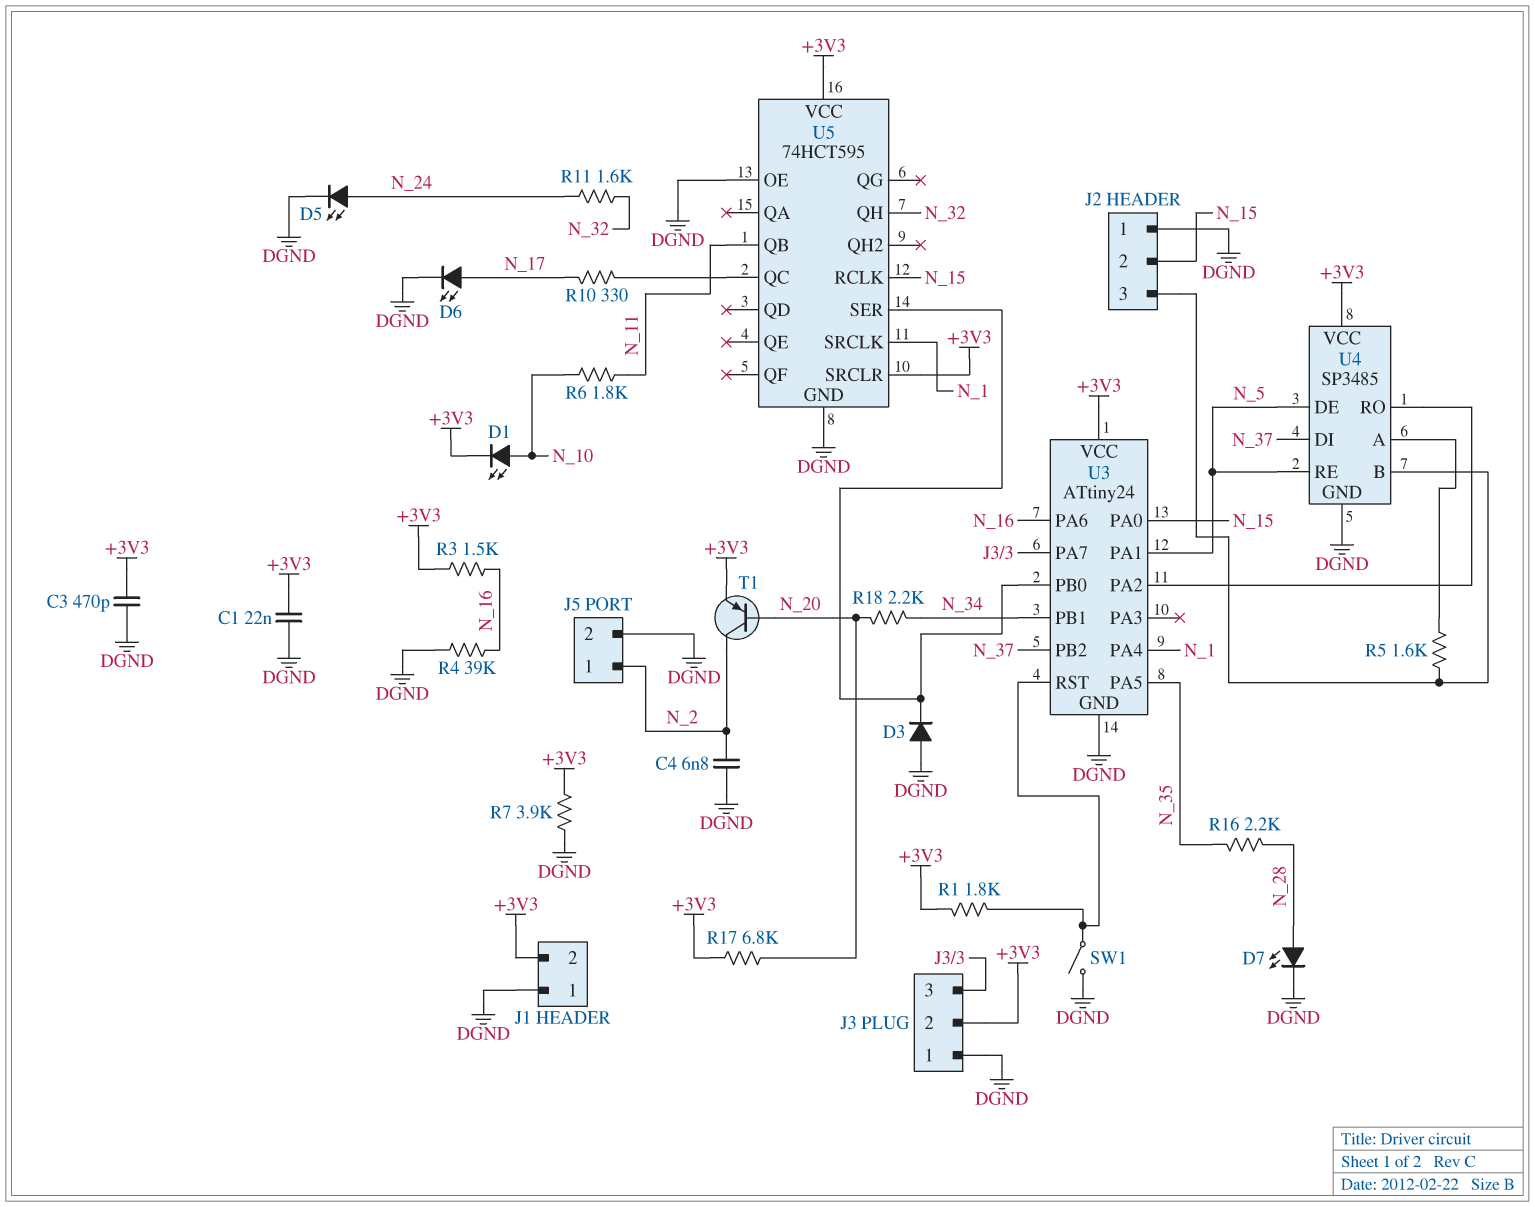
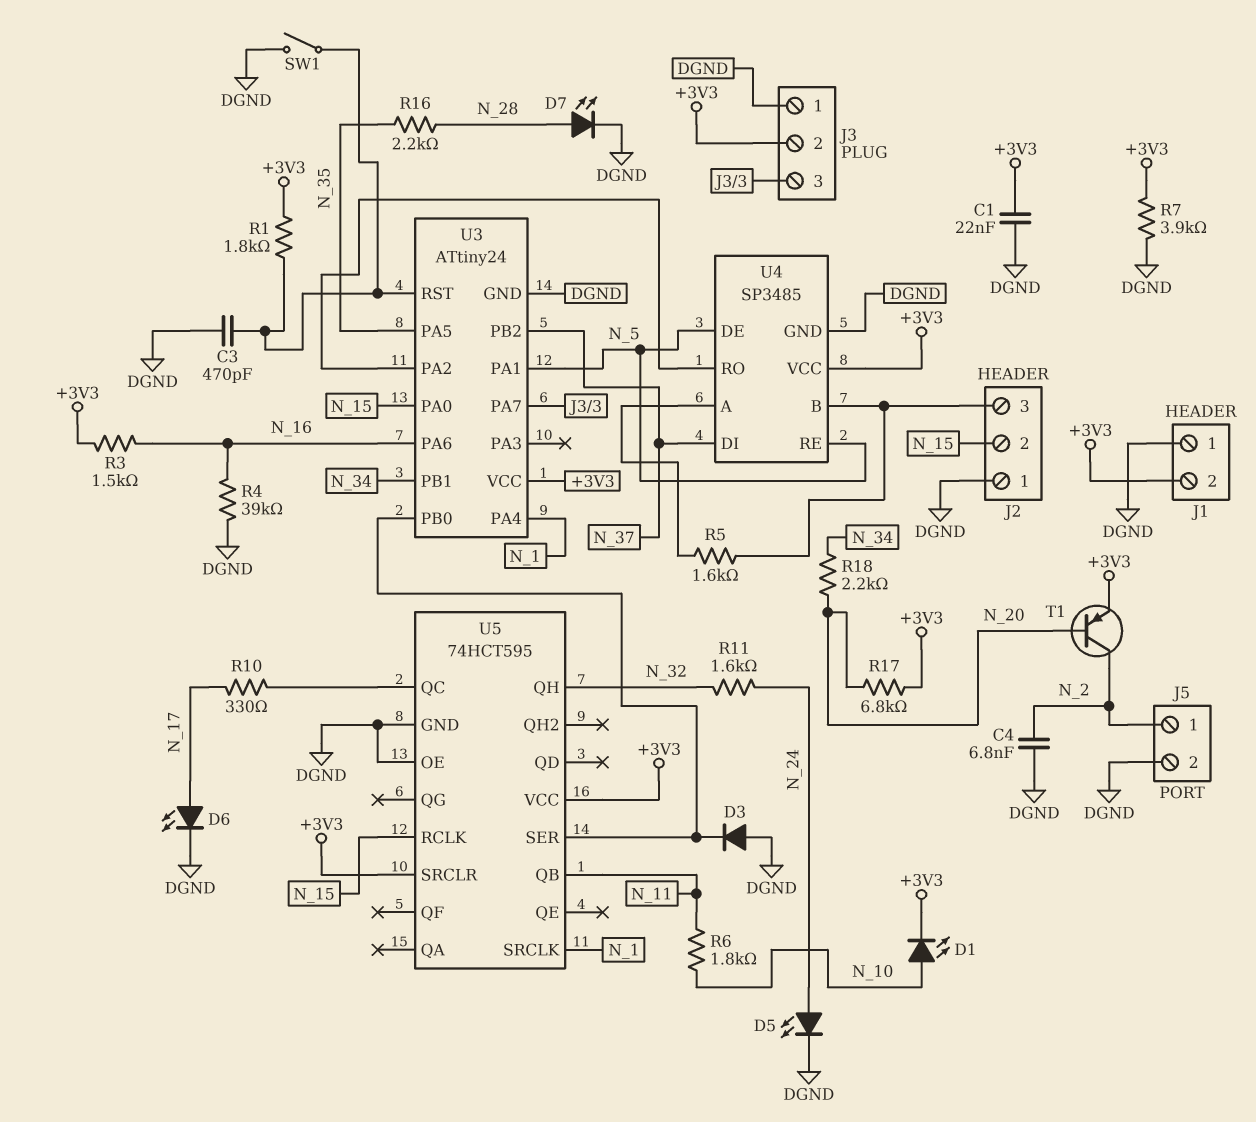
C3: 470pF (+3V3, DGND) -> 470pF (DGND, U3/RST)

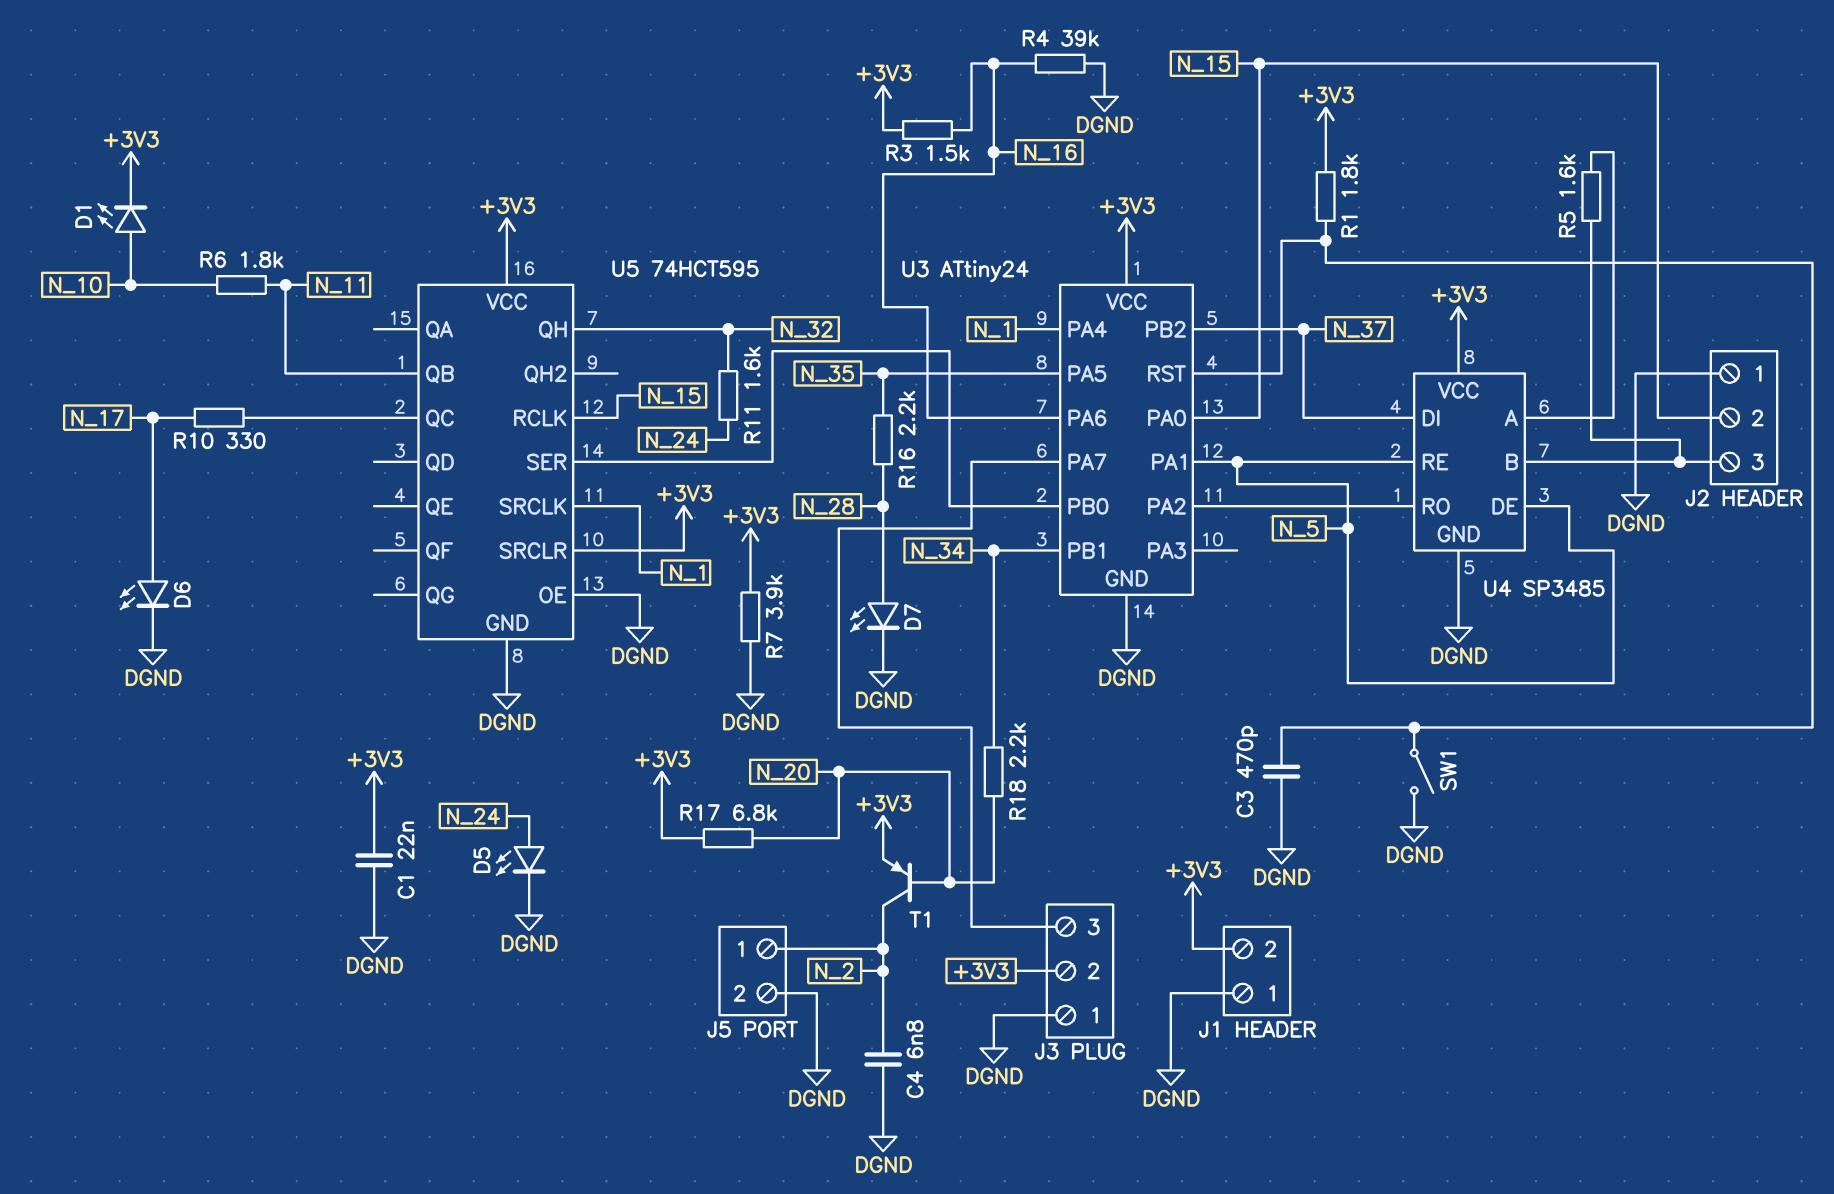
D3: diode (A DGND, K U3/PB0) -> none

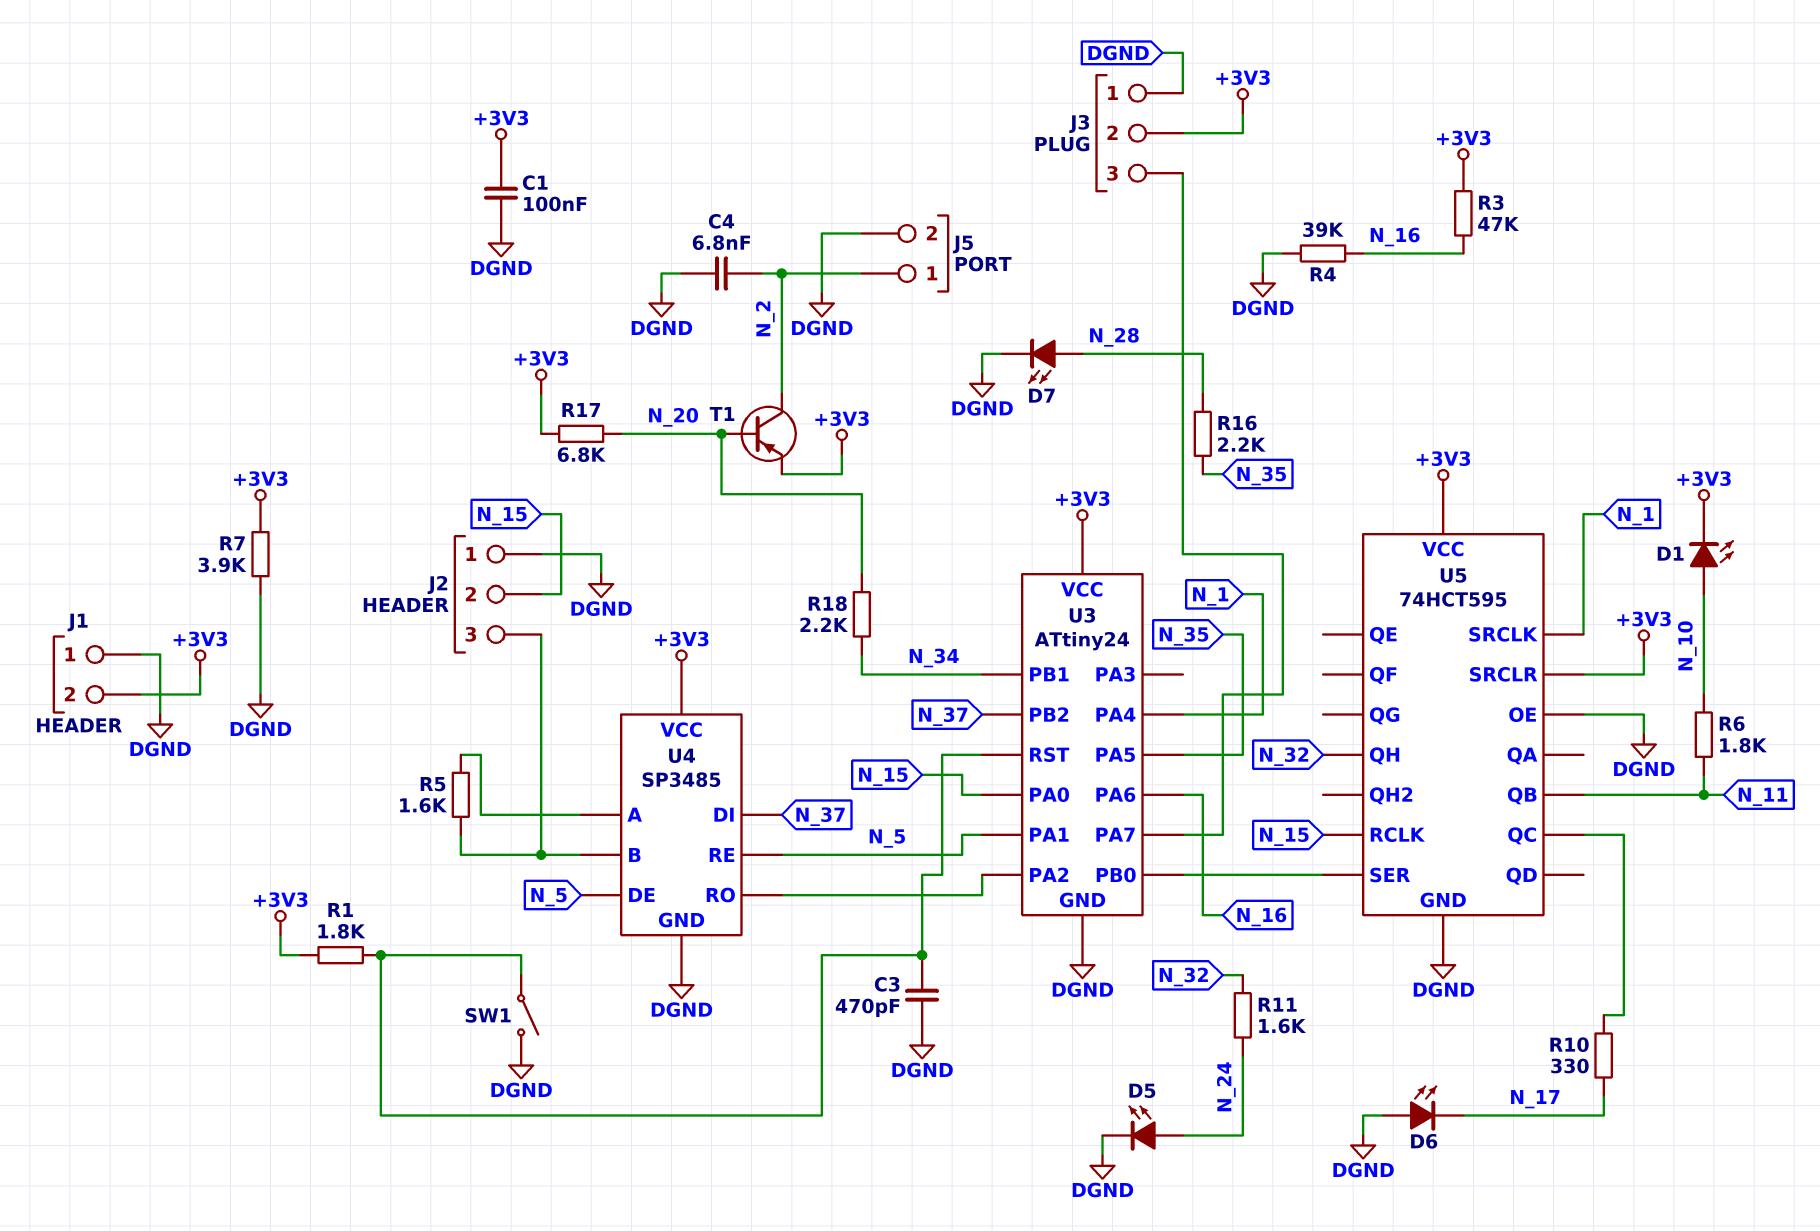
C1: 22nF (+3V3, DGND) -> 100nF (+3V3, DGND)
D6: LED (A N_17, K DGND) -> LED (A DGND, K N_17)
R3: 1.5k (+3V3, N_16) -> 47k (+3V3, N_16)

